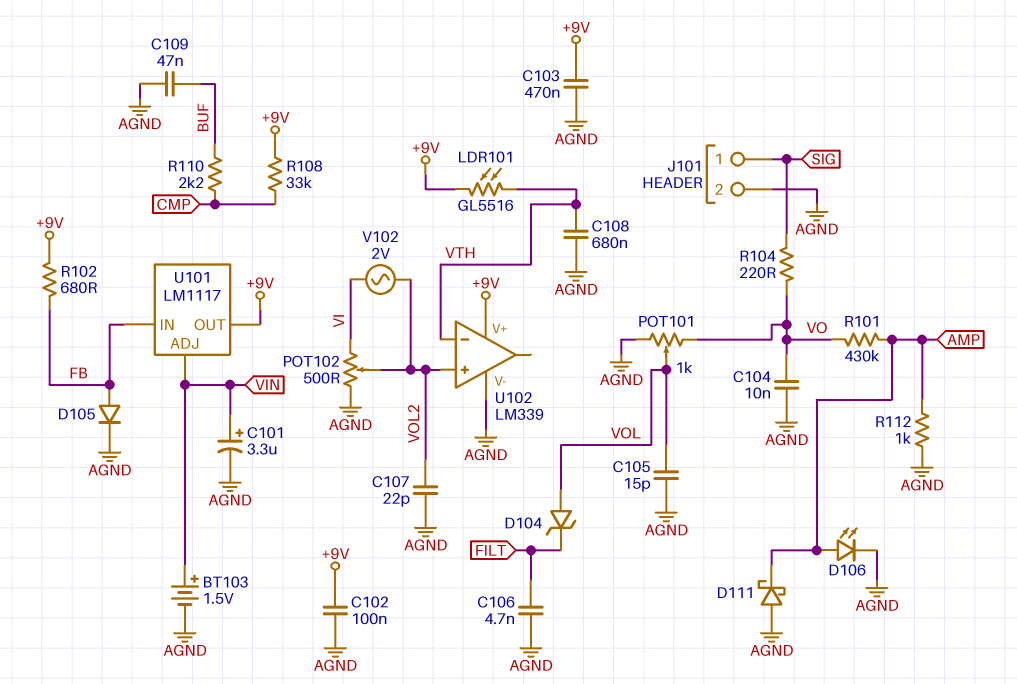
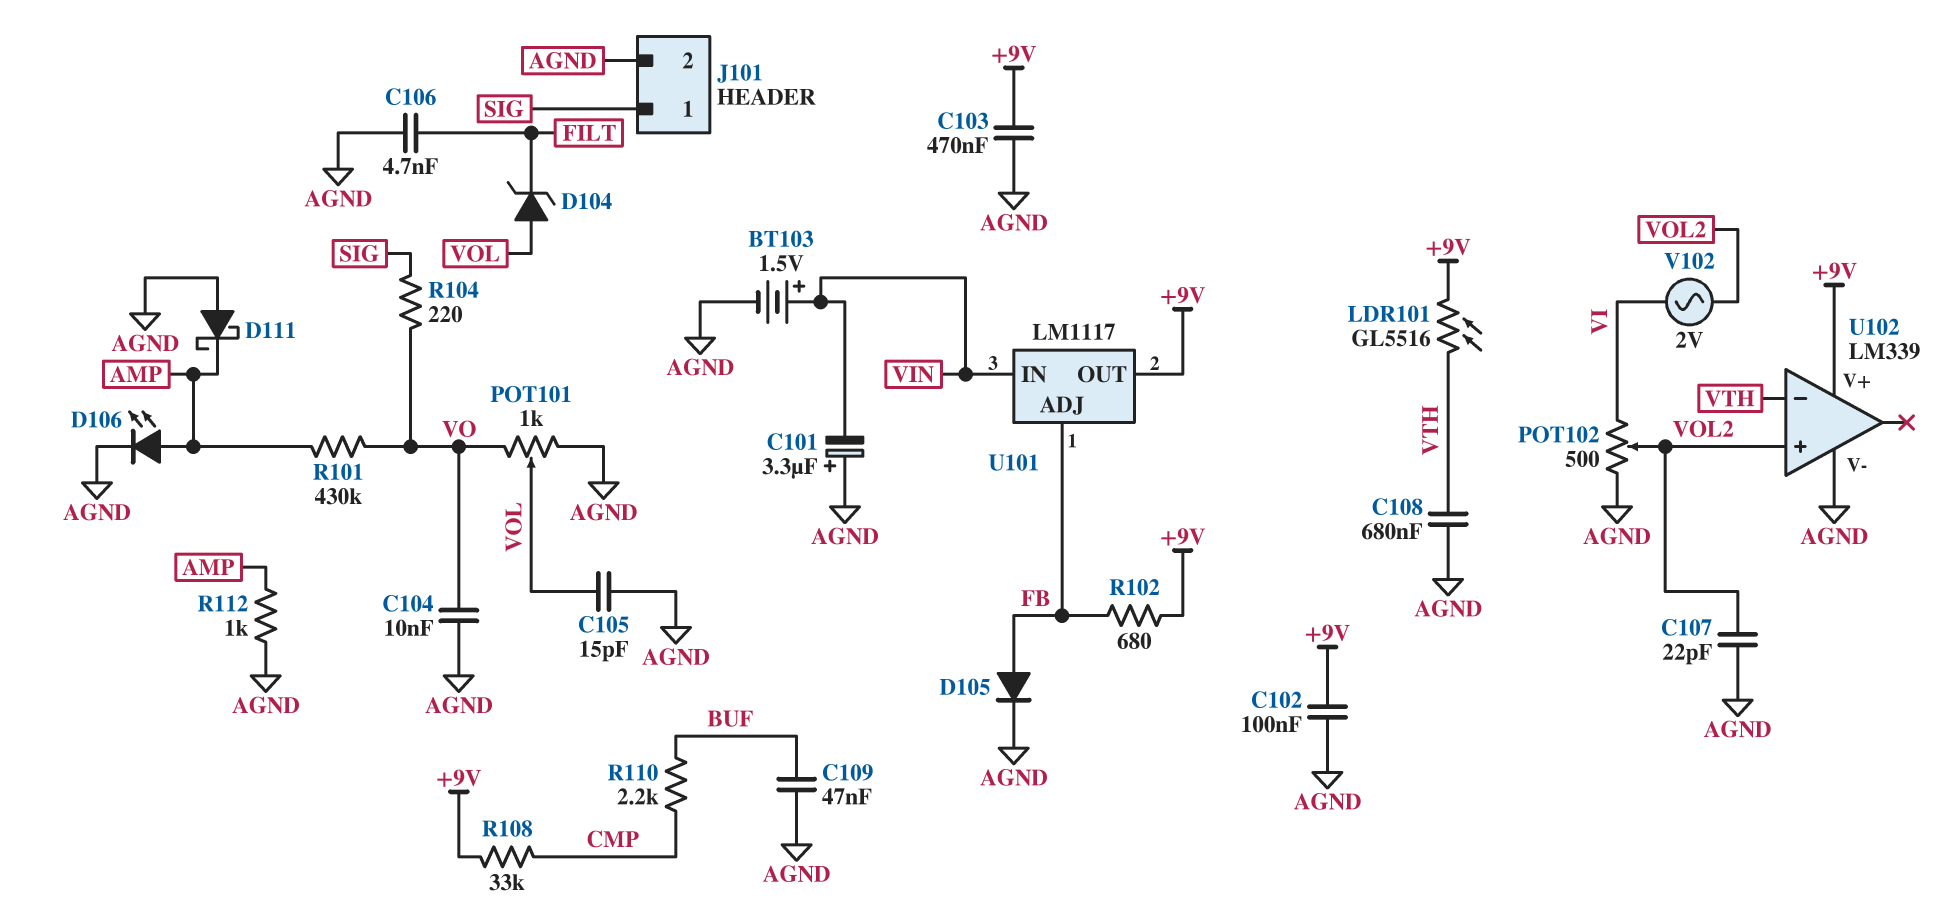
C101: 3.3uF (plus VIN, minus AGND) -> 3.3uF (plus AGND, minus VIN)
U101 pin ADJ: VIN -> FB
U101 pin IN: FB -> VIN

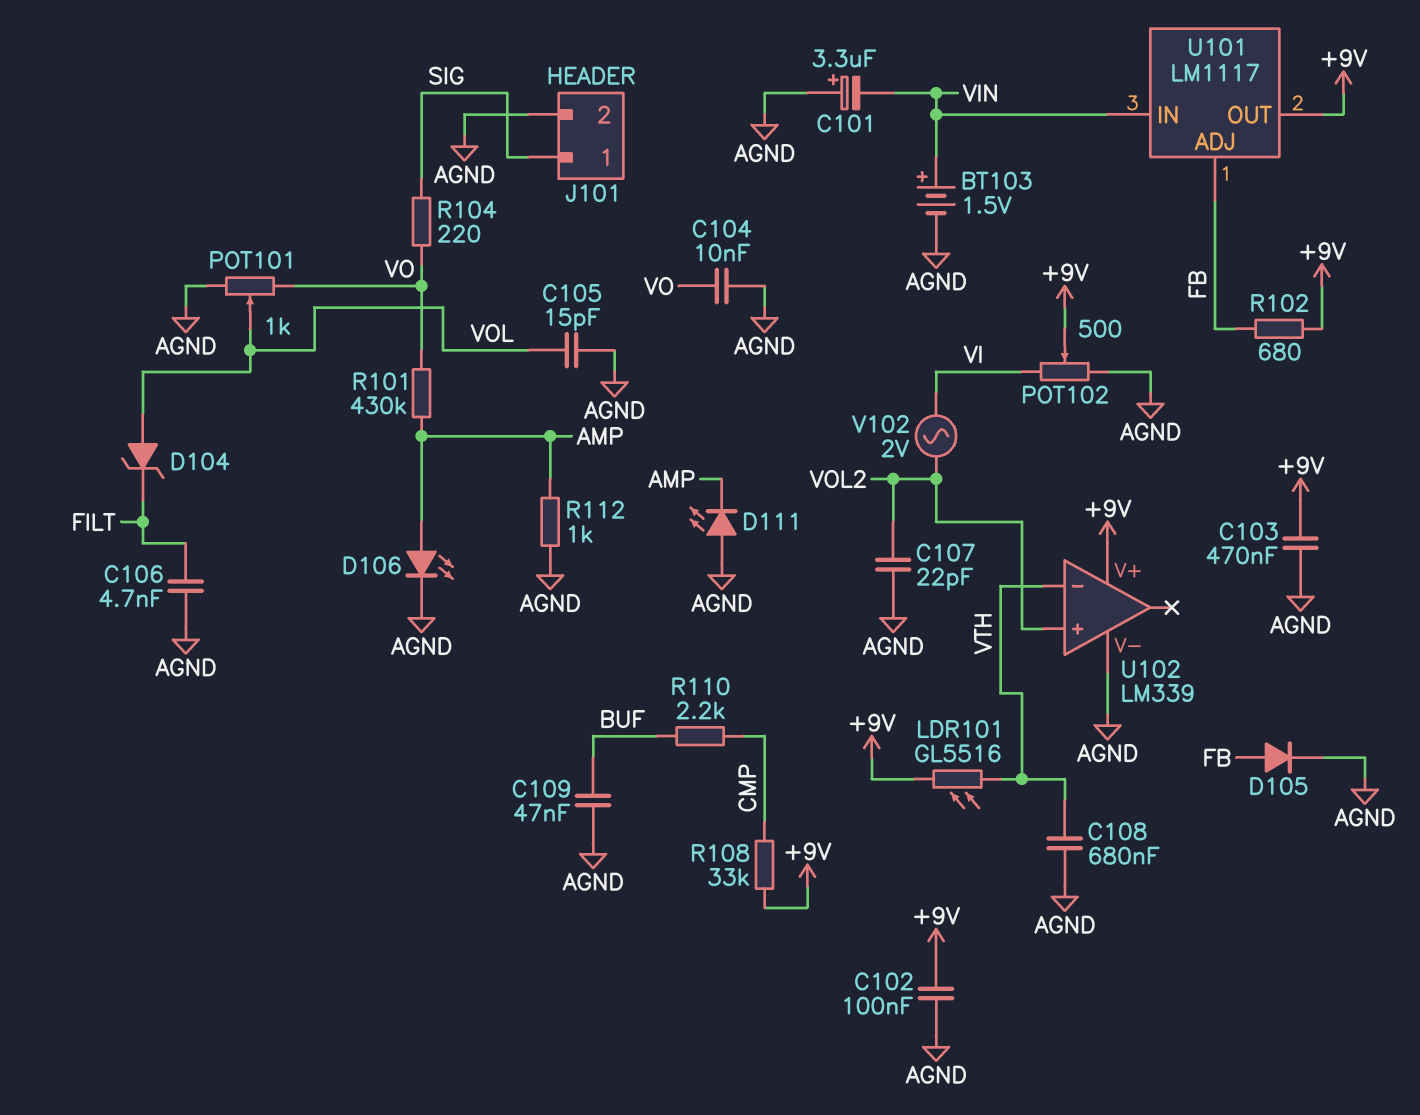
D111: schottky (A AGND, K AMP) -> LED (A AGND, K AMP)
POT102: 500 (AGND, VI, wiper VOL2) -> 500 (AGND, VI, wiper +9V)

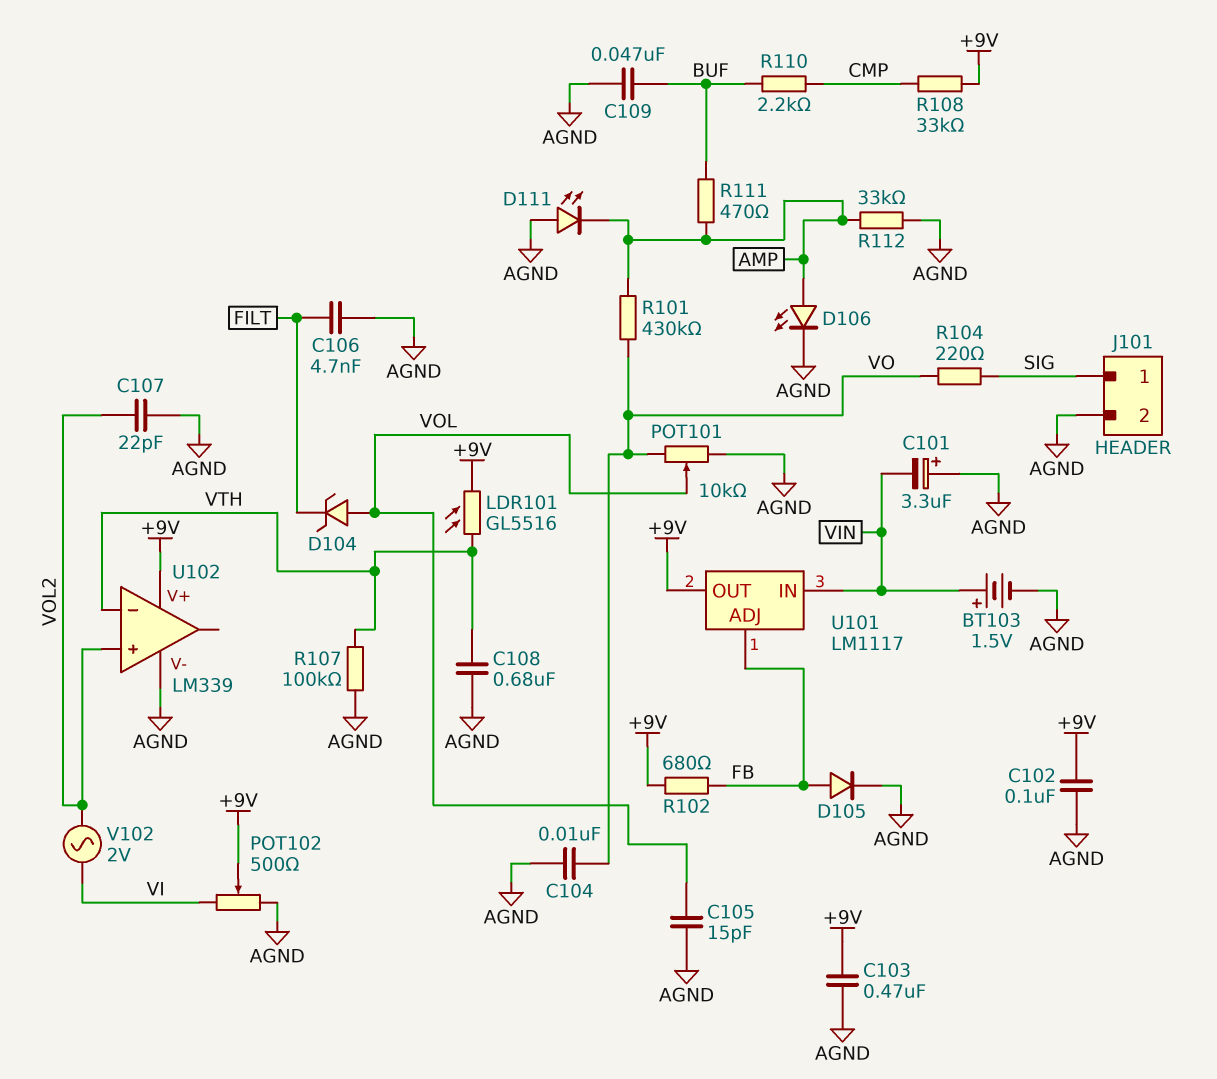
POT101: 1k (AGND, VO, wiper VOL) -> 10k (AGND, VO, wiper VOL)
R107: none -> 100k (AGND, VTH)
R111: none -> 470 (AMP, BUF)
R112: 1k (AGND, AMP) -> 33k (AGND, AMP)

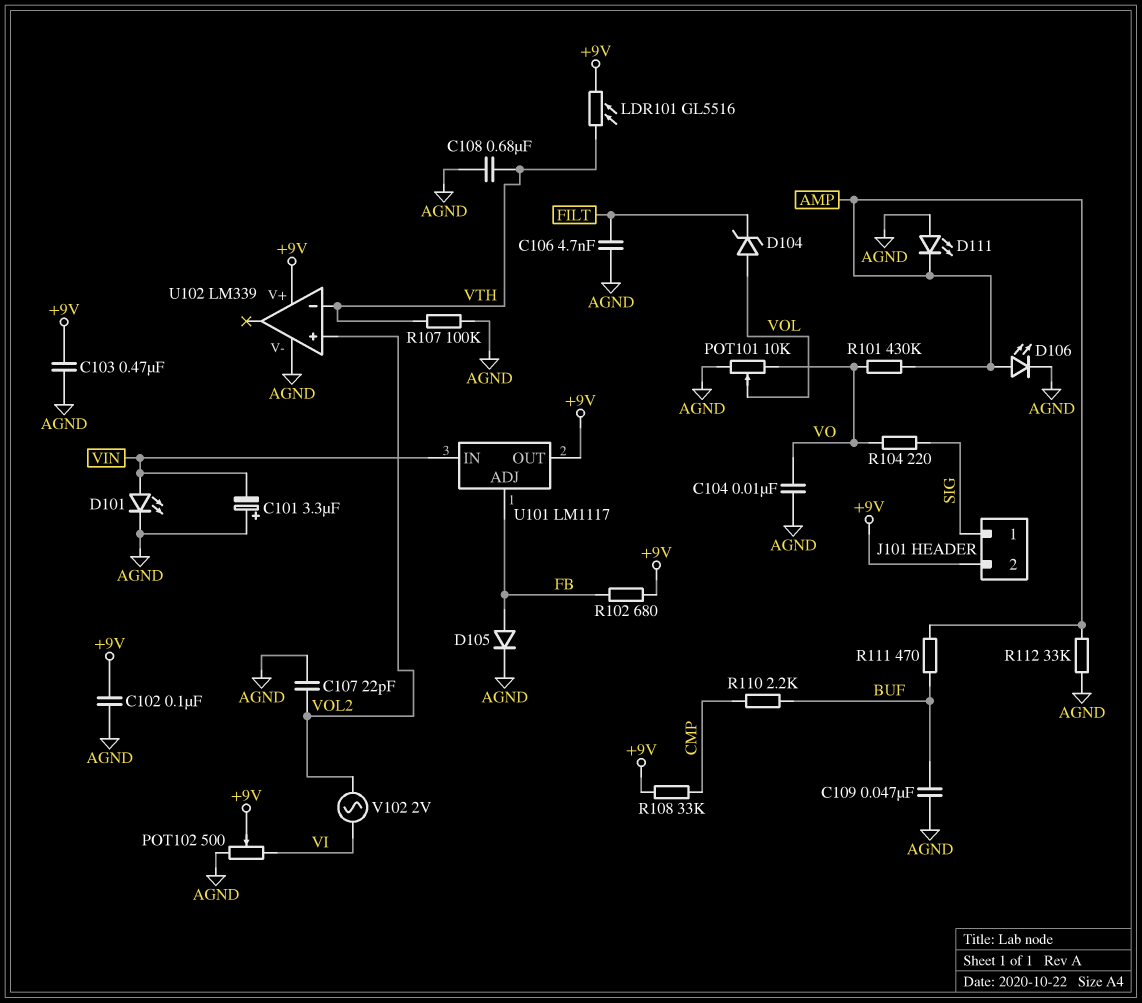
BT103: 1.5V (plus VIN, minus AGND) -> none
C105: 15pF (AGND, VOL) -> none
D101: none -> LED (A VIN, K AGND)
J101 pin 2: AGND -> +9V

